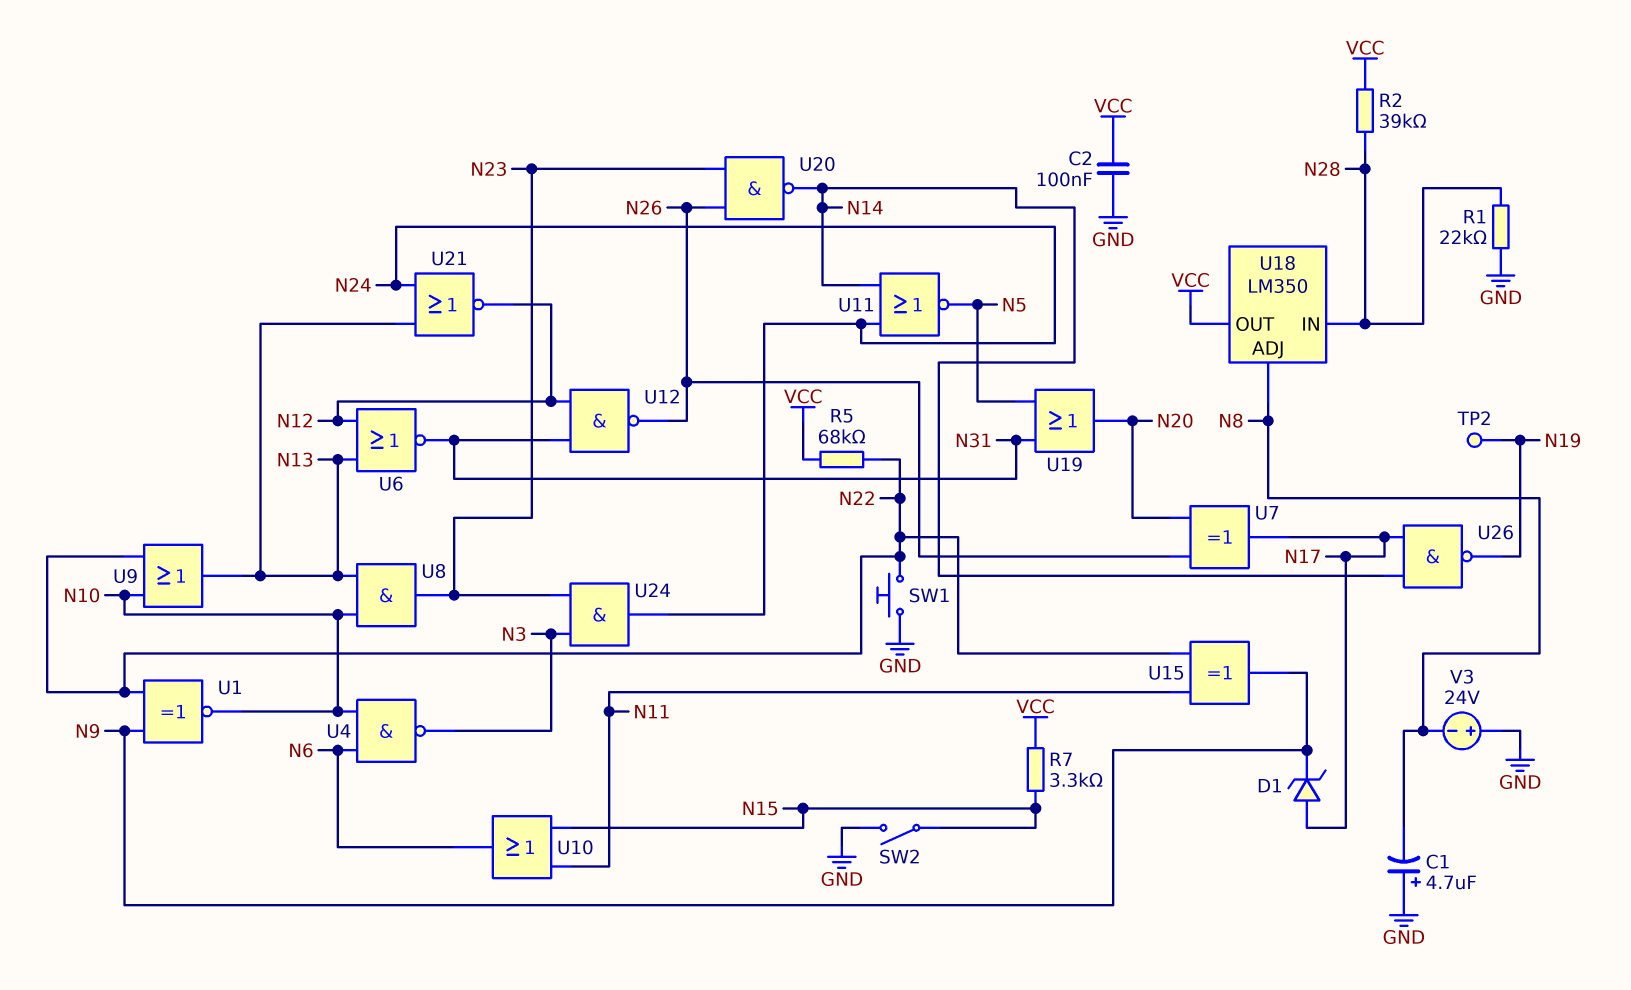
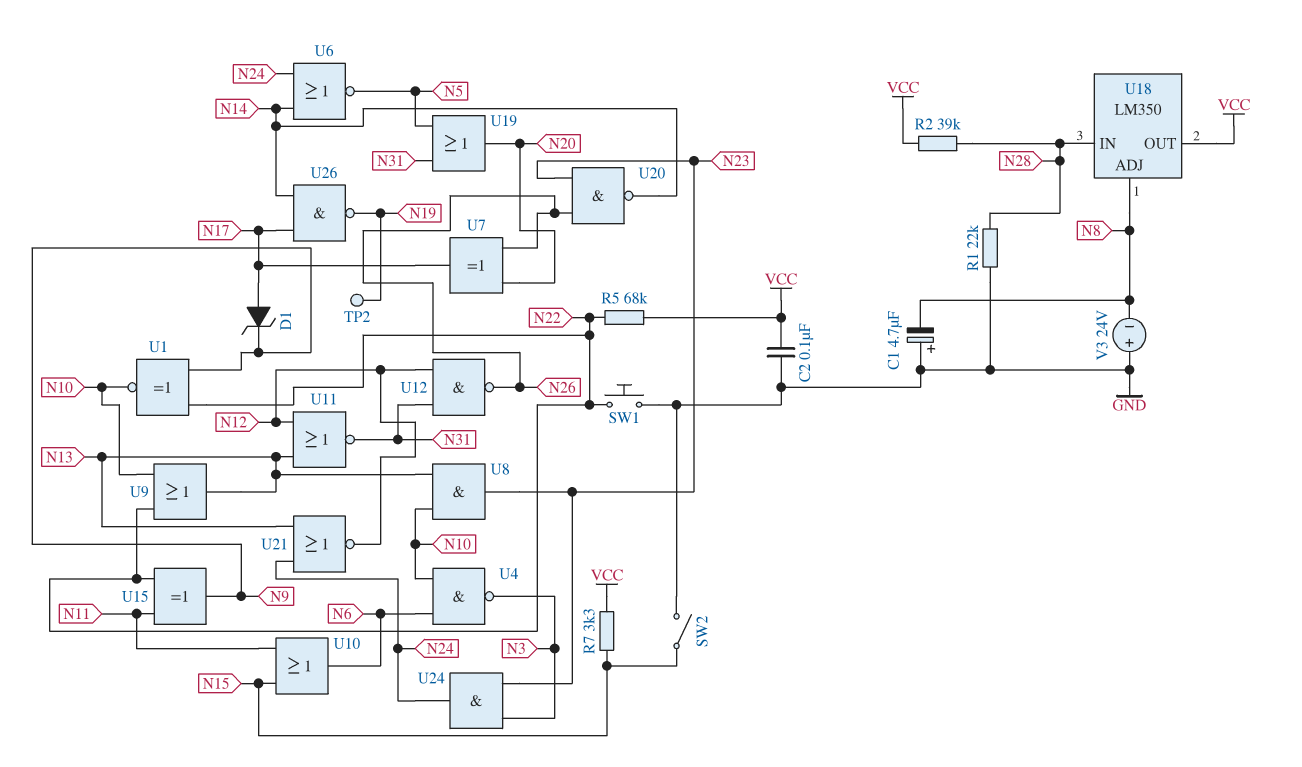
U6: NOR (in N12, in N13, out N31) -> NOR (in N14, in N24, out N5)
U11: NOR (in N14, in N24, out N5) -> NOR (in N12, in N13, out N31)

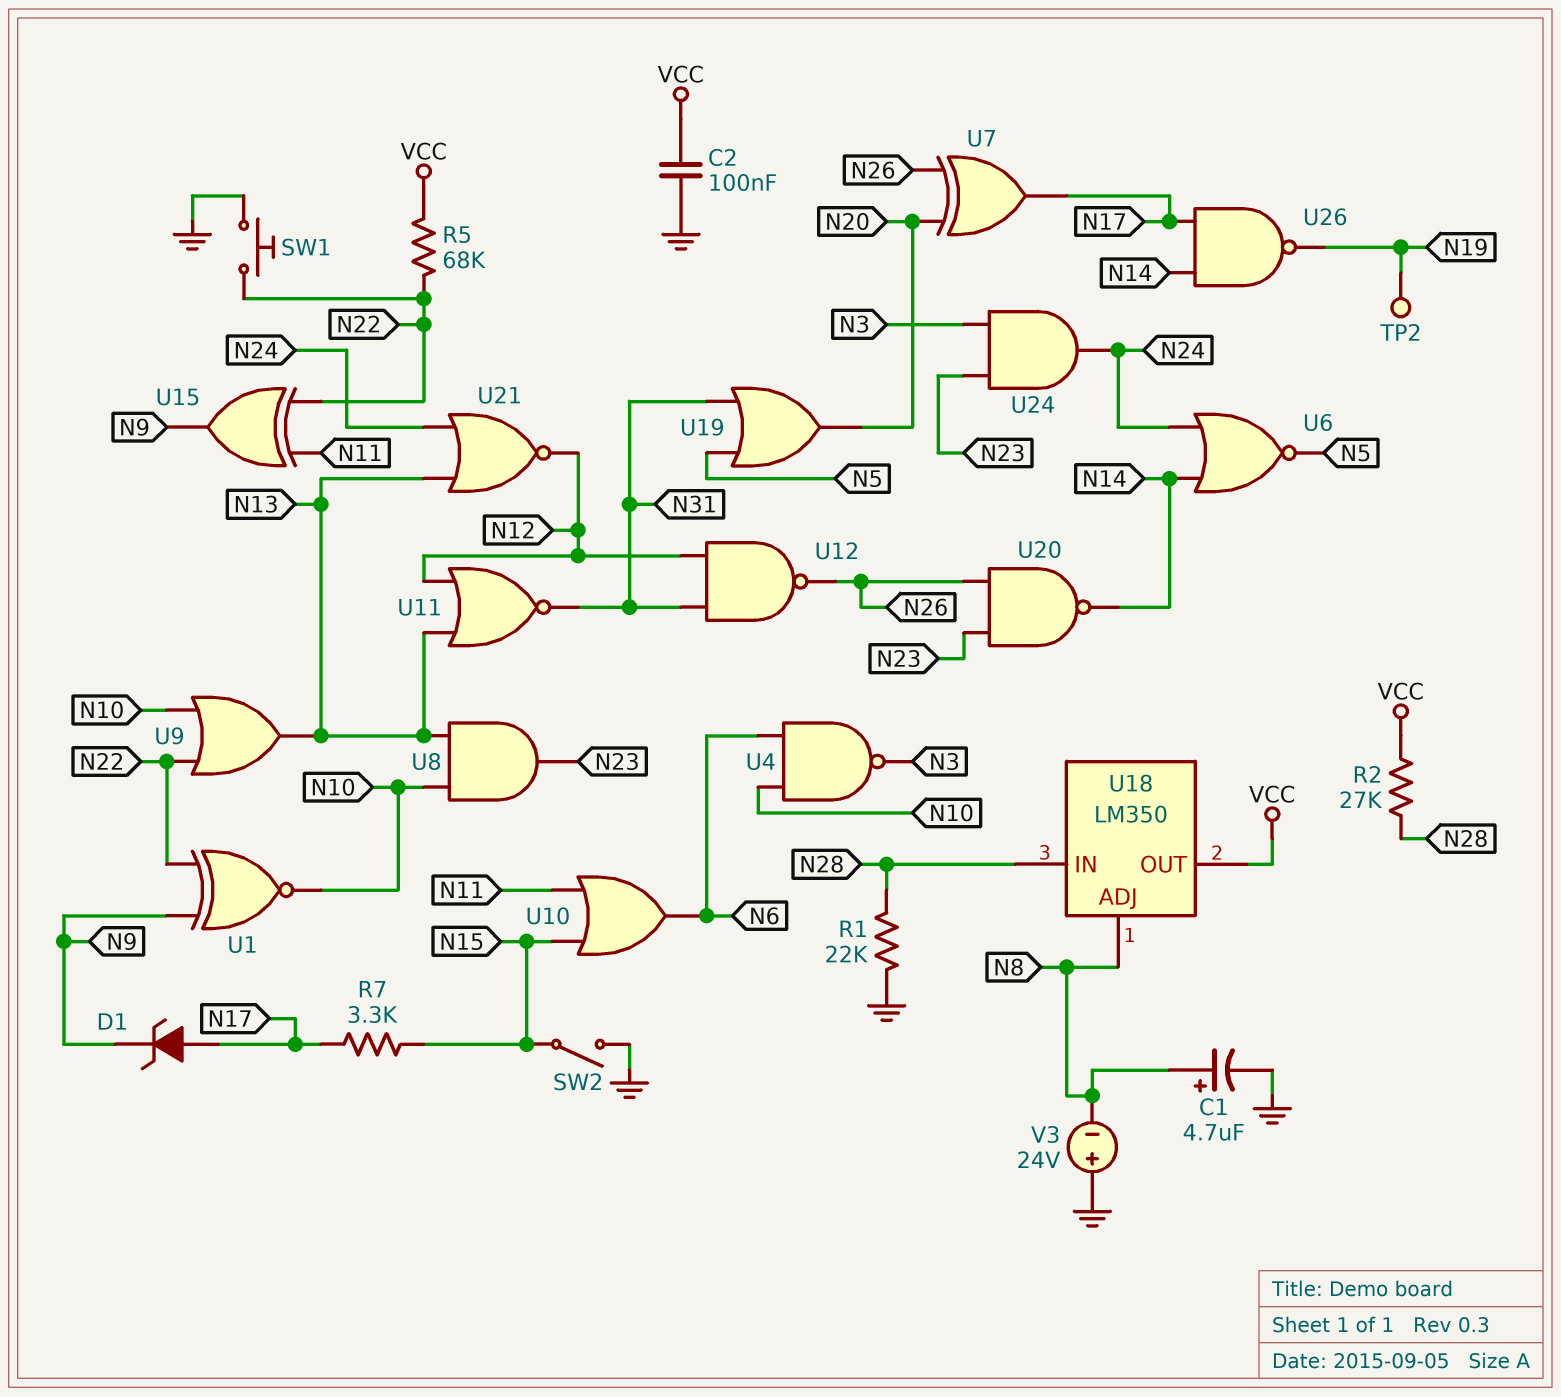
C1: 4.7uF (plus GND, minus N8) -> 4.7uF (plus N8, minus GND)
R2: 39k (N28, VCC) -> 27k (N28, VCC)
R7: 3.3k (N15, VCC) -> 3.3k (N15, N17)

